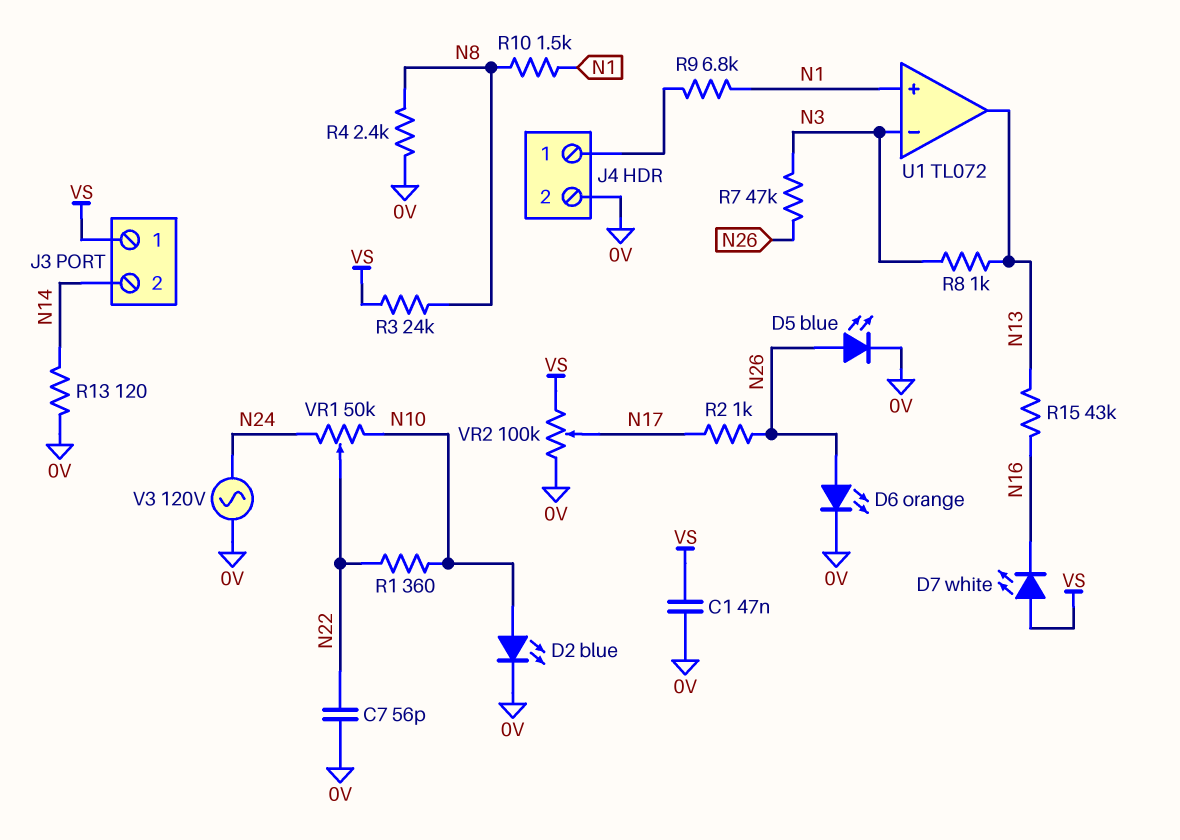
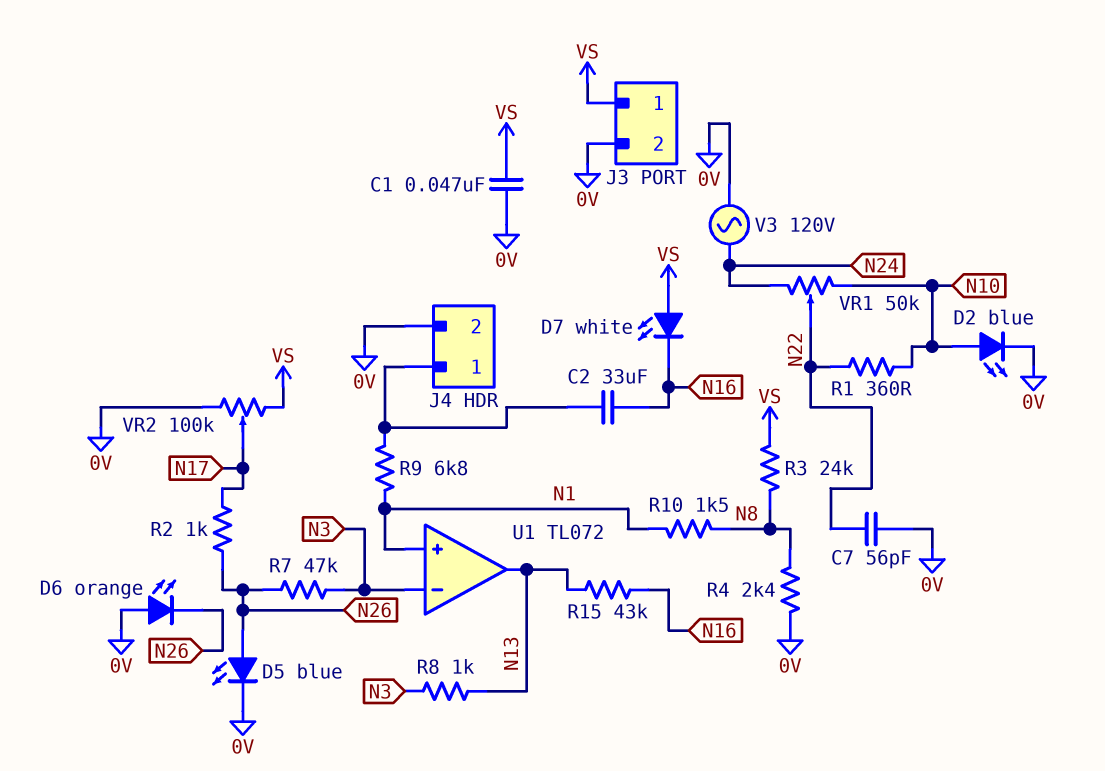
C2: none -> 33uF (J4/1, N16)
D6: LED orange (A N26, K 0V) -> LED orange (A 0V, K N26)
J3 pin 2: N14 -> 0V
R13: 120 (0V, N14) -> none

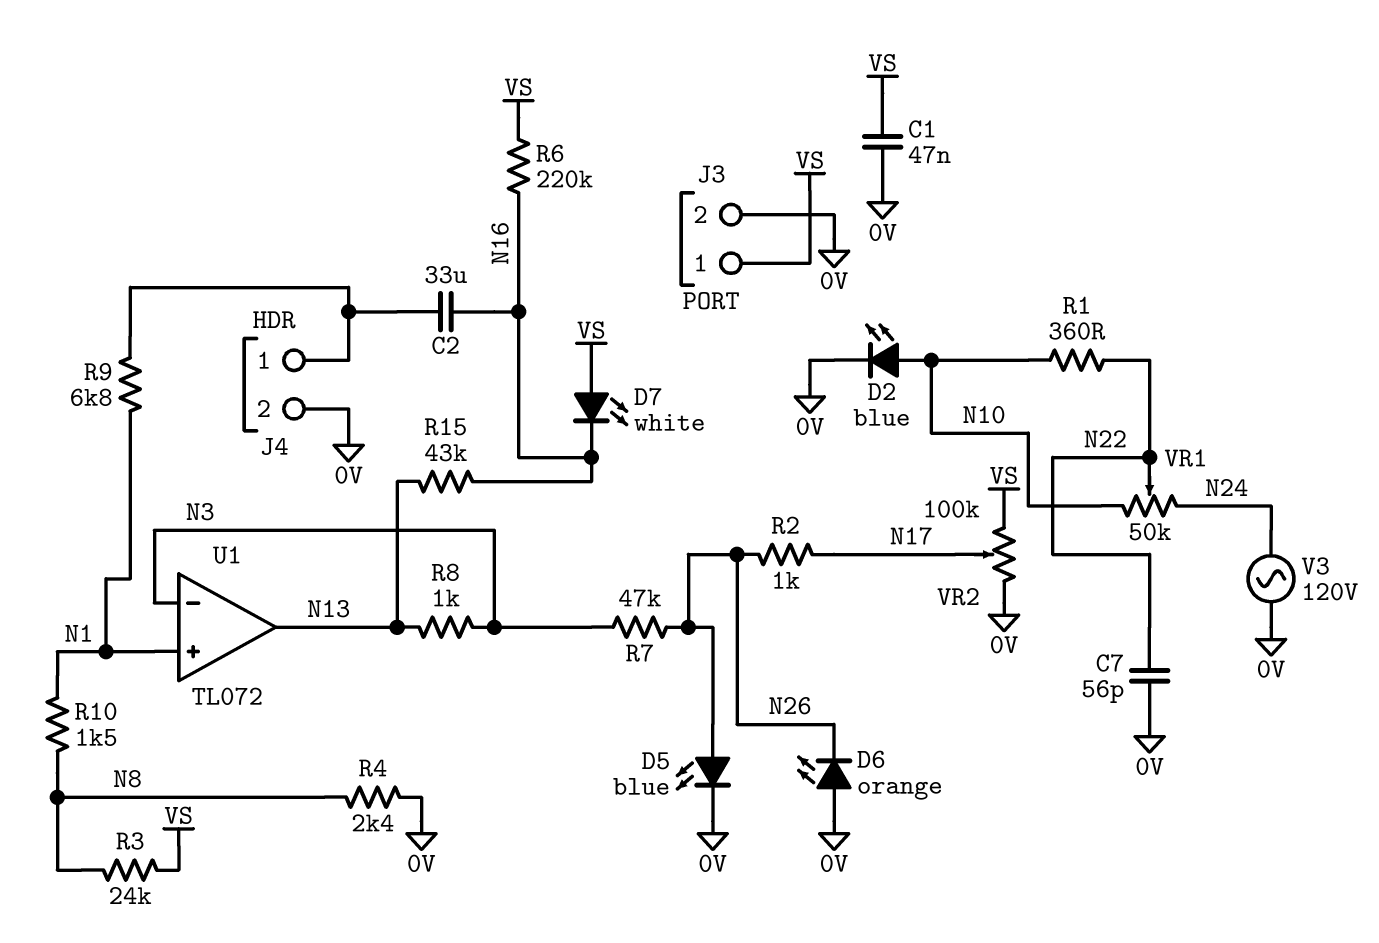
R6: none -> 220k (N16, VS)

